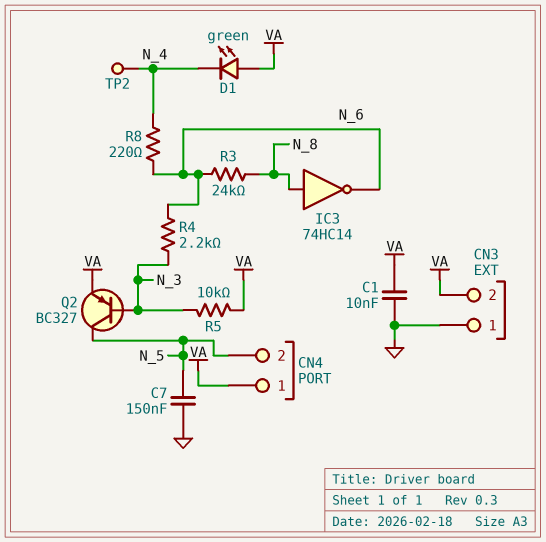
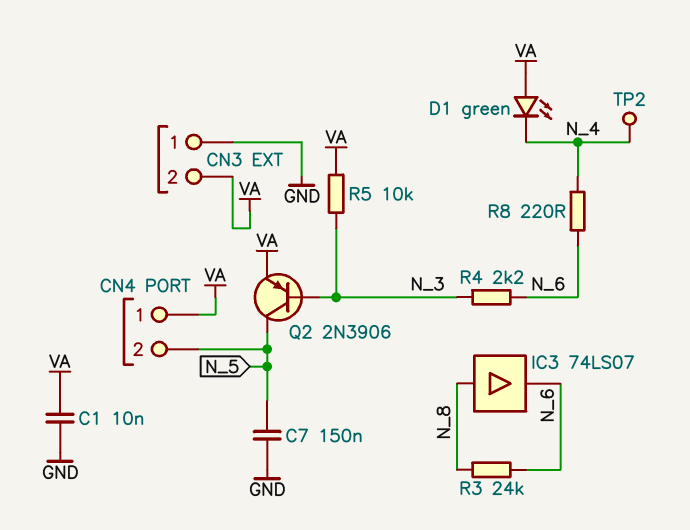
IC3: NOT 74HC14 (in N_8, out N_6) -> buffer 74LS07 (in N_8, out N_6)
Q2: PNP BC327 (B N_3, C N_5, E VA) -> PNP 2N3906 (B N_3, C N_5, E VA)

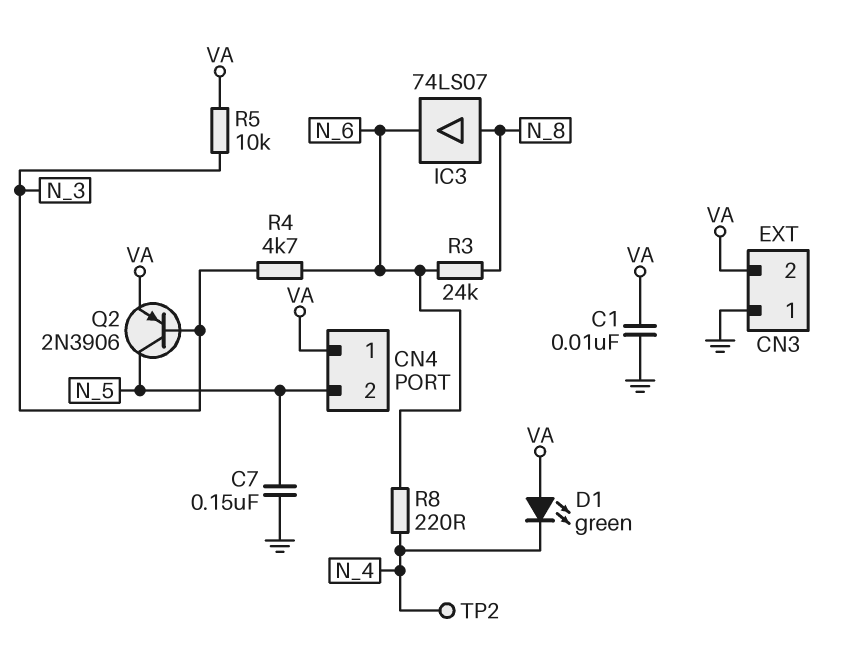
R4: 2.2k (N_3, N_6) -> 4.7k (N_3, N_6)

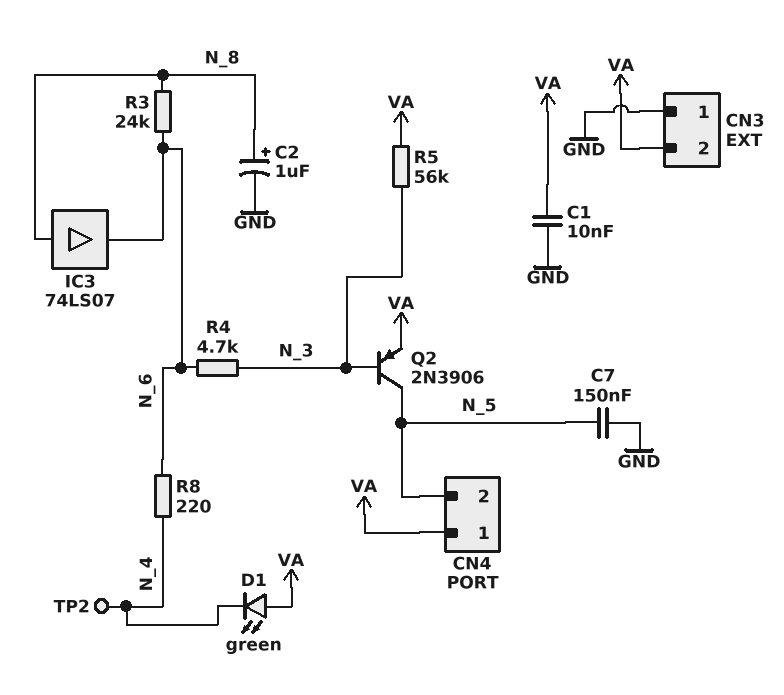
C2: none -> 1uF (plus N_8, minus GND)
R5: 10k (N_3, VA) -> 56k (N_3, VA)

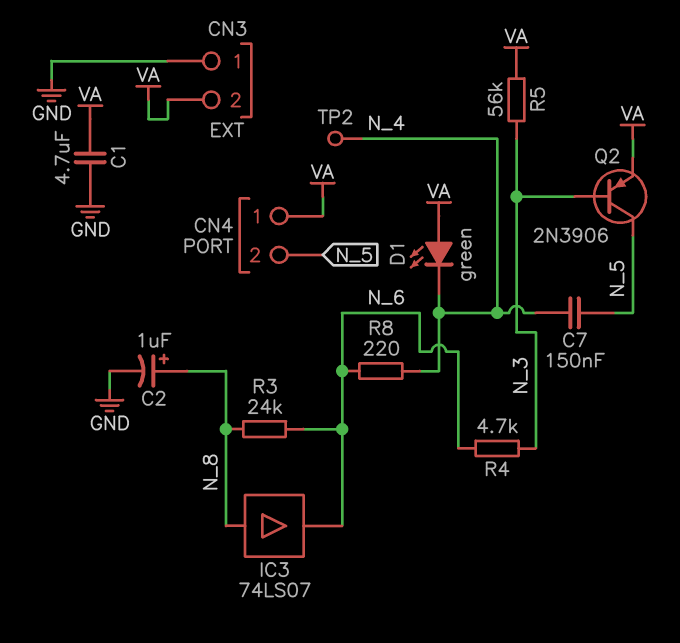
C1: 10nF (GND, VA) -> 4.7uF (GND, VA)
C7: 150nF (GND, N_5) -> 150nF (N_4, N_5)

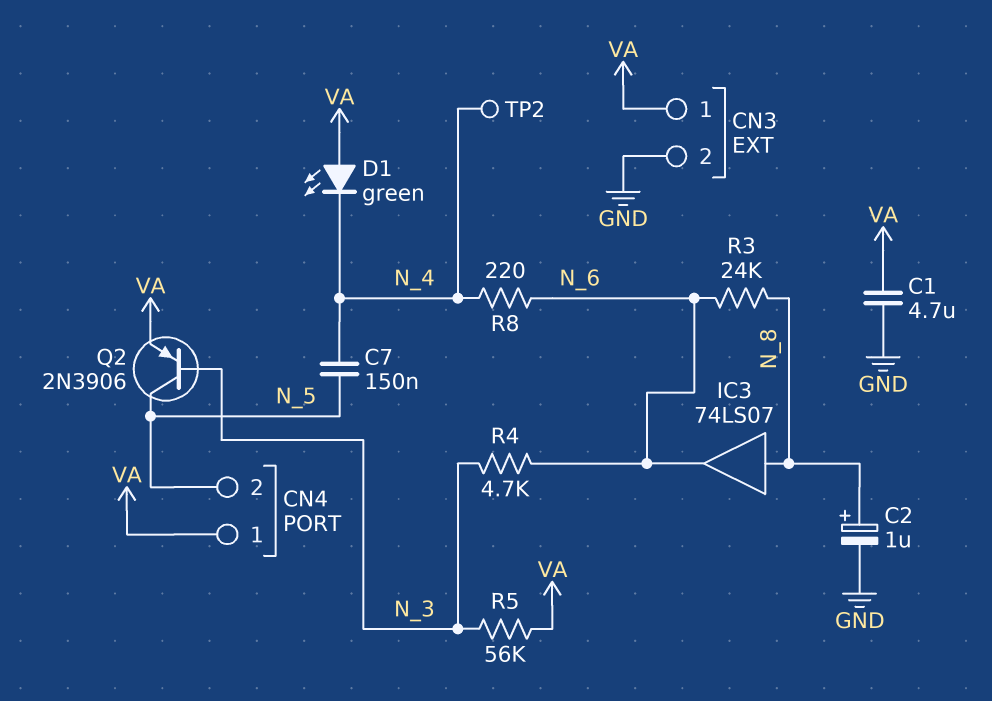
CN3 pin 1: GND -> VA
CN3 pin 2: VA -> GND

